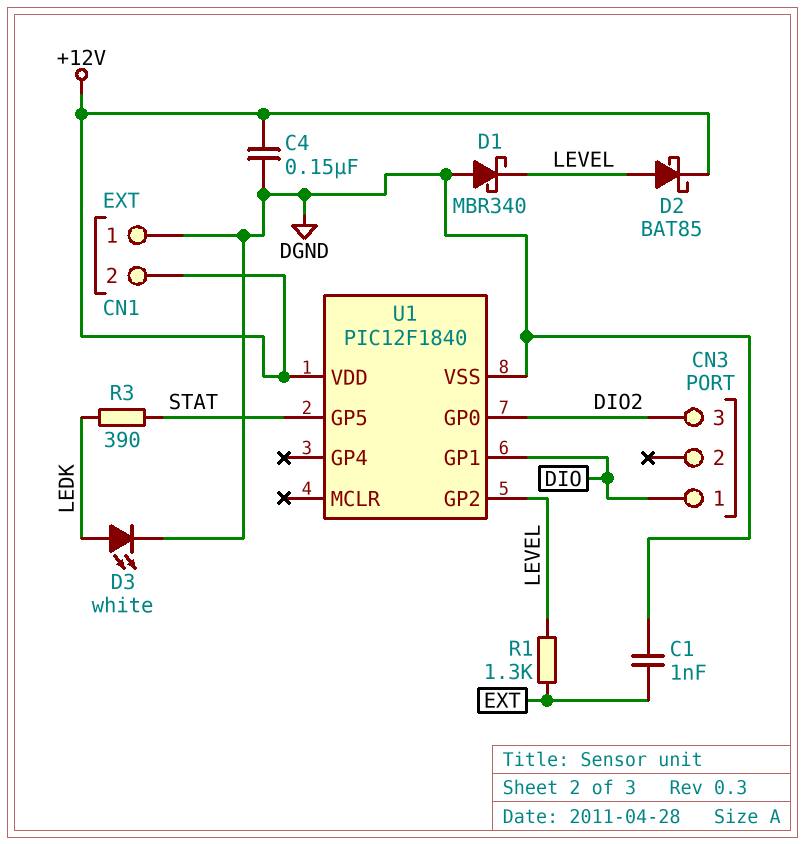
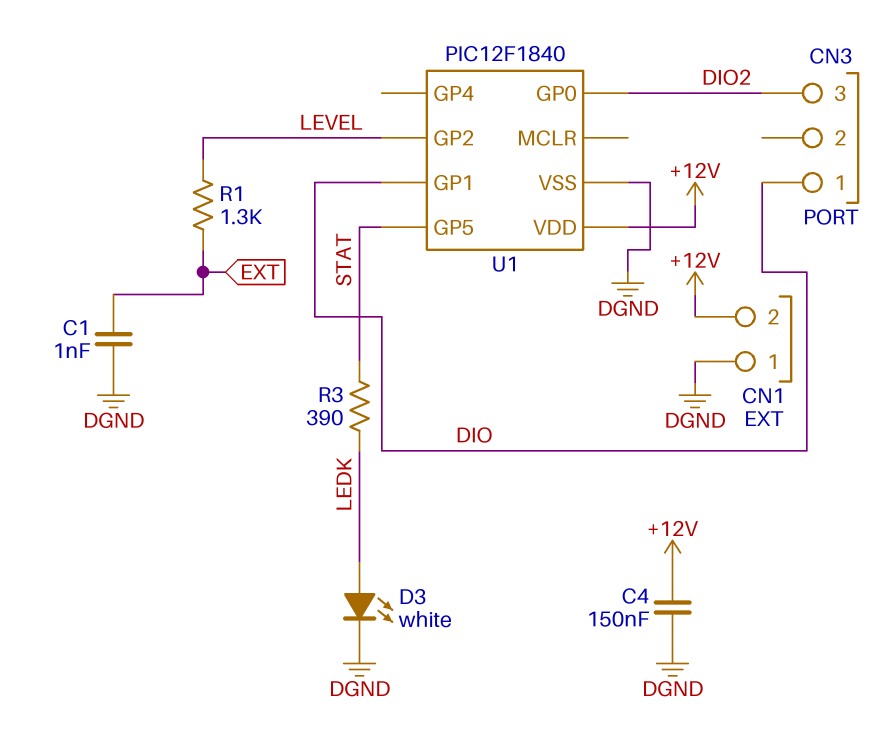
D1: schottky MBR340 (A DGND, K LEVEL) -> none
D2: schottky BAT85 (A LEVEL, K +12V) -> none

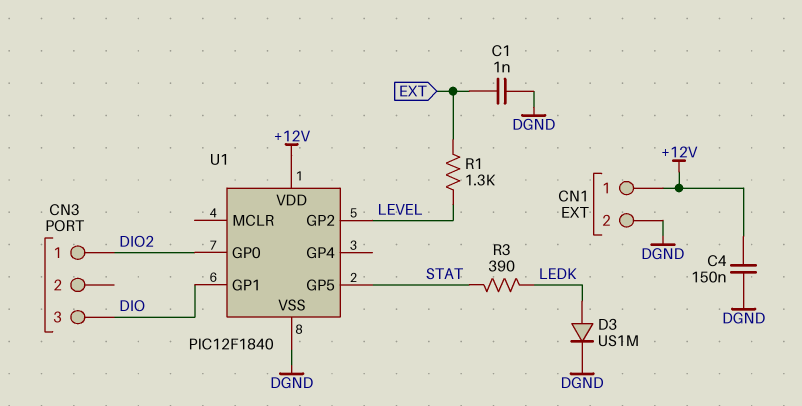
CN1 pin 1: DGND -> +12V
CN1 pin 2: +12V -> DGND
CN3 pin 1: DIO -> DIO2
CN3 pin 3: DIO2 -> DIO
D3: LED white (A LEDK, K DGND) -> diode US1M (A LEDK, K DGND)

